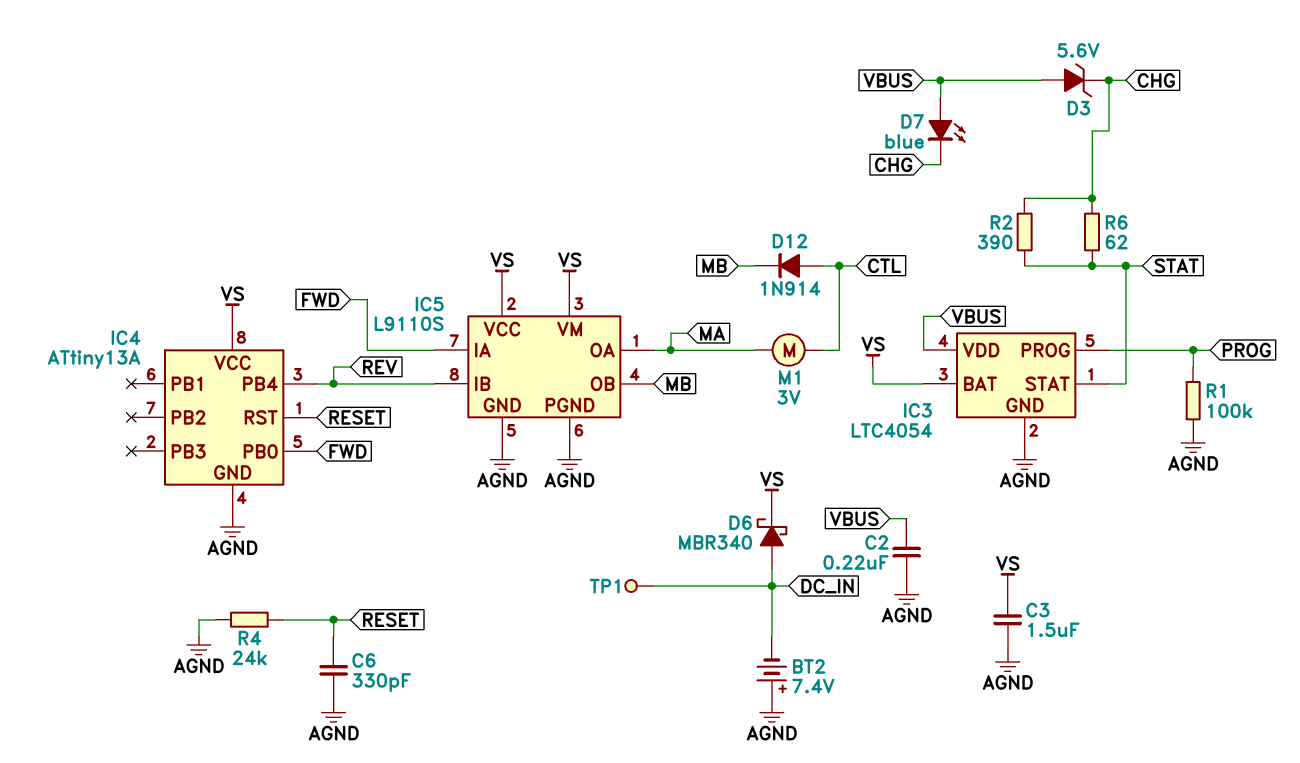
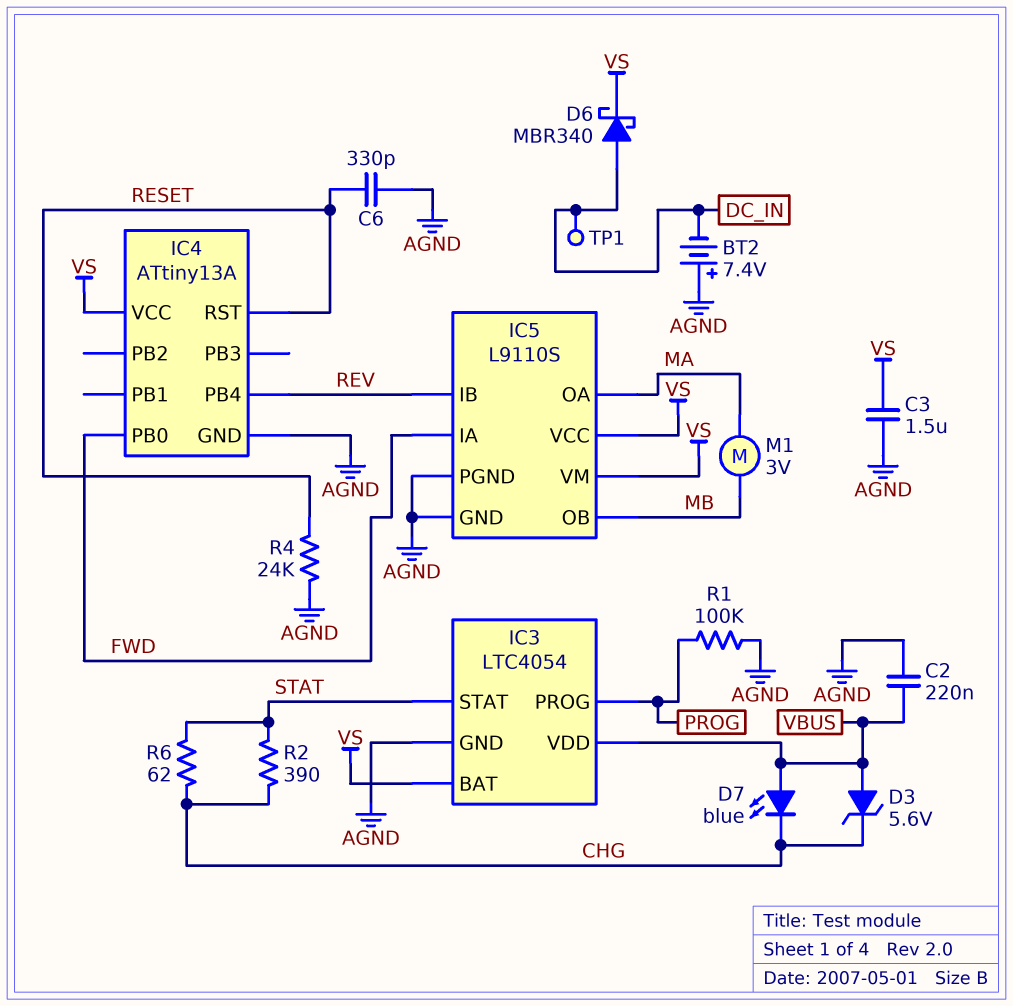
D12: diode 1N914 (A CTL, K MB) -> none
M1: motor 3V (CTL, MA) -> motor 3V (MA, MB)

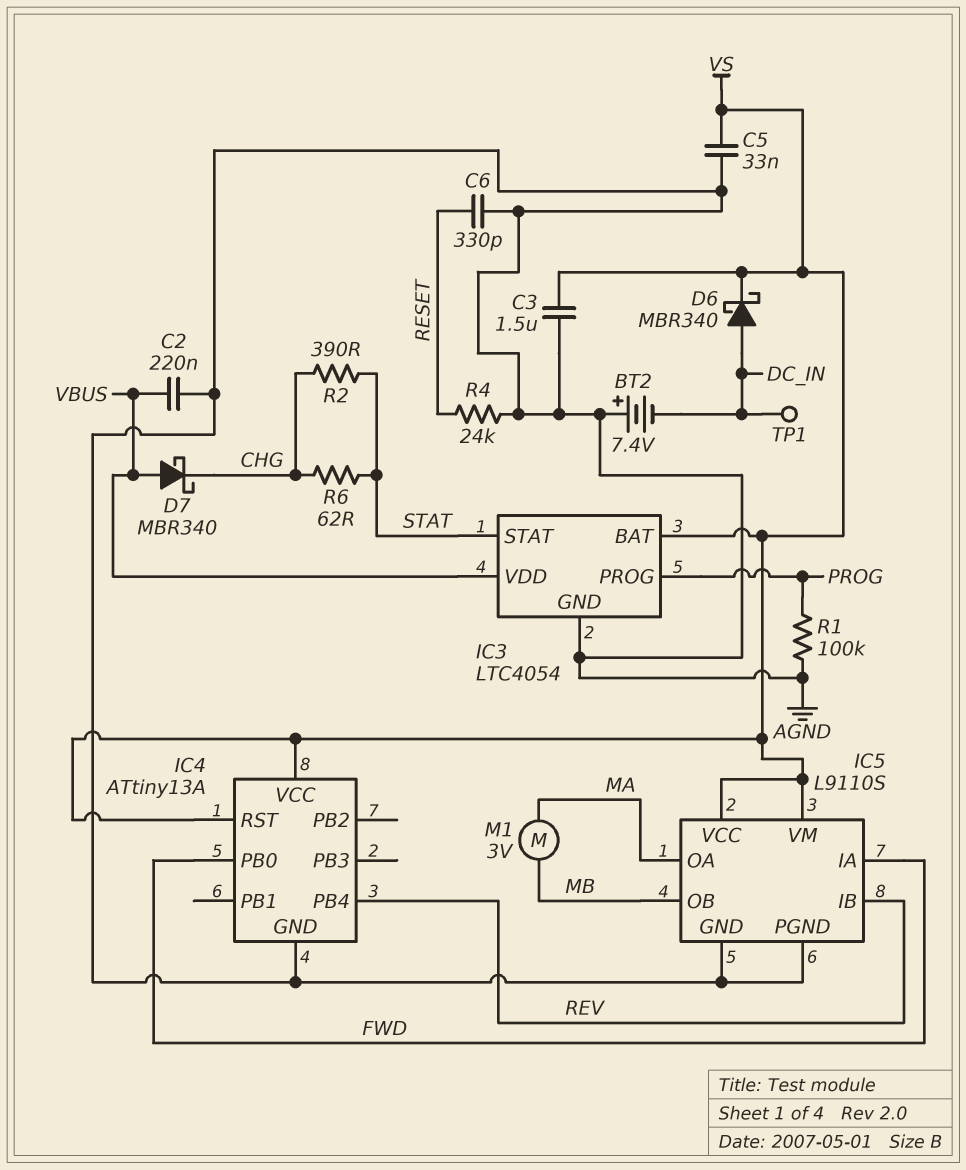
C5: none -> 33nF (AGND, VS)
D3: zener 5.6V (A VBUS, K CHG) -> none
D7: LED blue (A VBUS, K CHG) -> schottky MBR340 (A VBUS, K CHG)
IC4 pin RST: RESET -> VS

